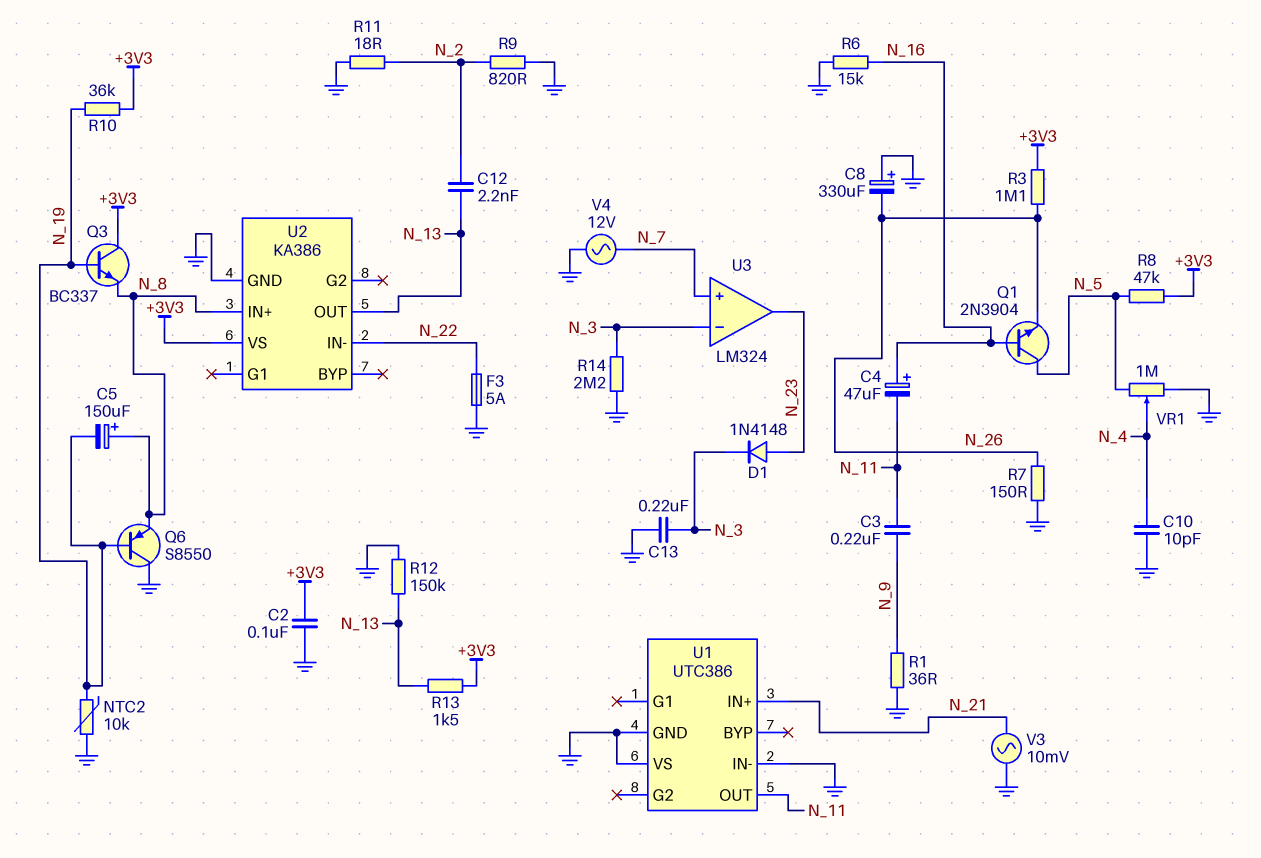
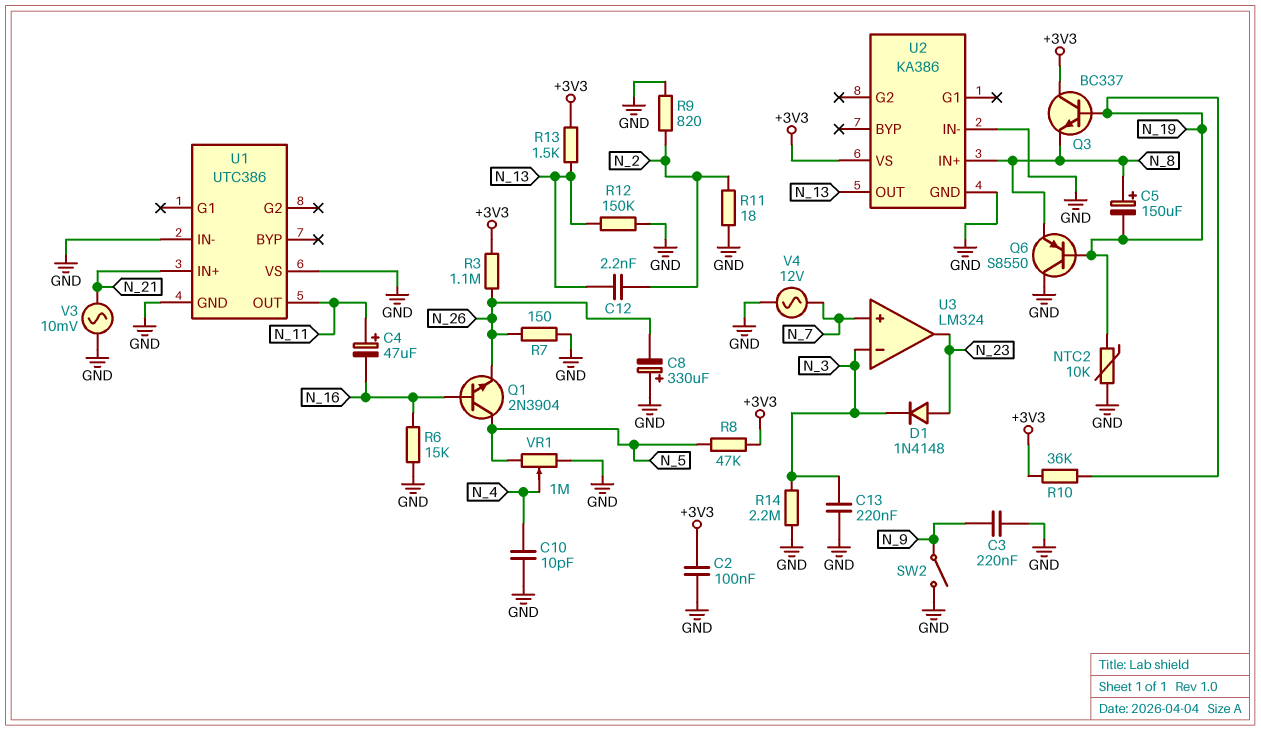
C3: 220nF (N_9, N_11) -> 220nF (GND, N_9)
C4: 47uF (plus N_16, minus N_11) -> 47uF (plus N_11, minus N_16)
F3: 5A (GND, N_22) -> none
R1: 36 (GND, N_9) -> none
SW2: none -> switch (GND, N_9)
U2 pin IN-: N_22 -> GND

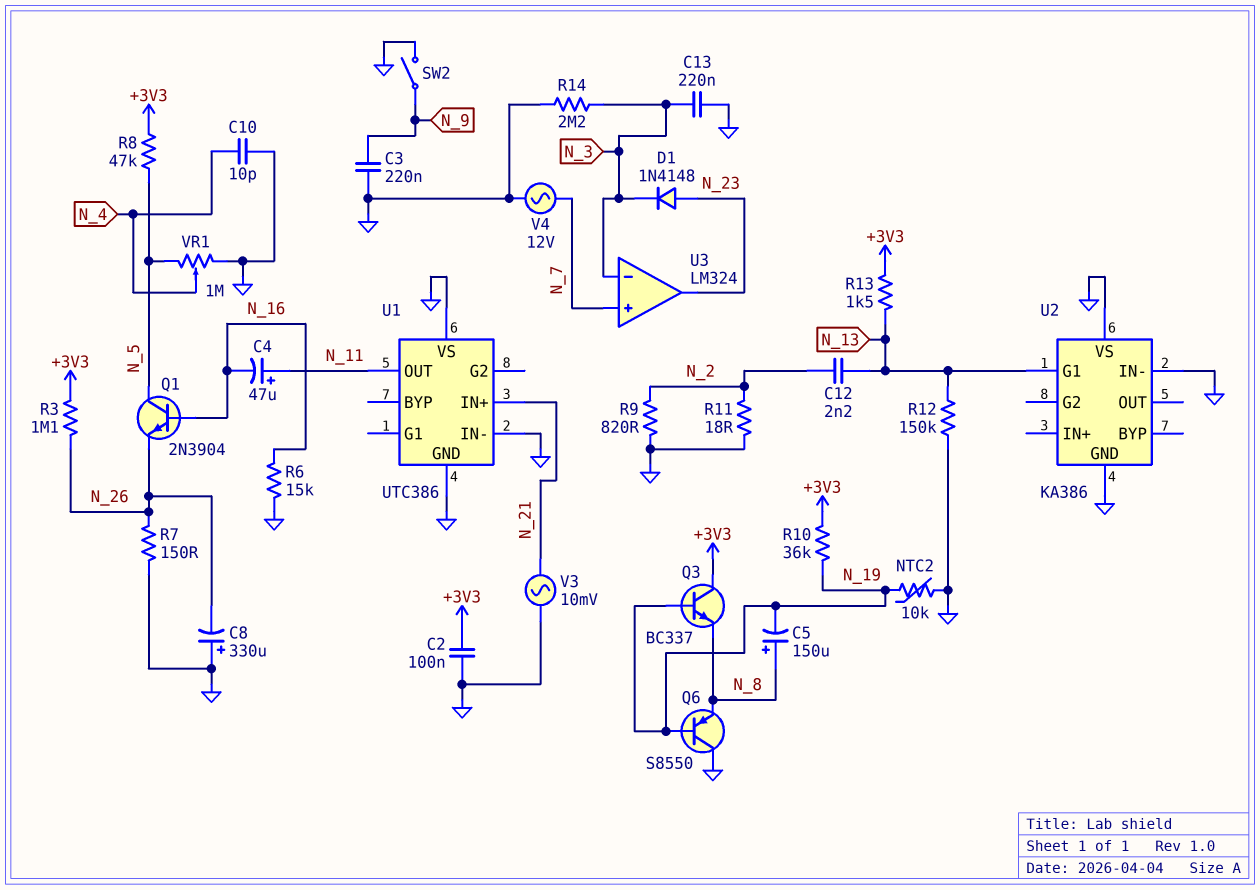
U2 pin G1: none -> N_13
U2 pin IN+: N_8 -> none
U2 pin OUT: N_13 -> none
U2 pin VS: +3V3 -> GND

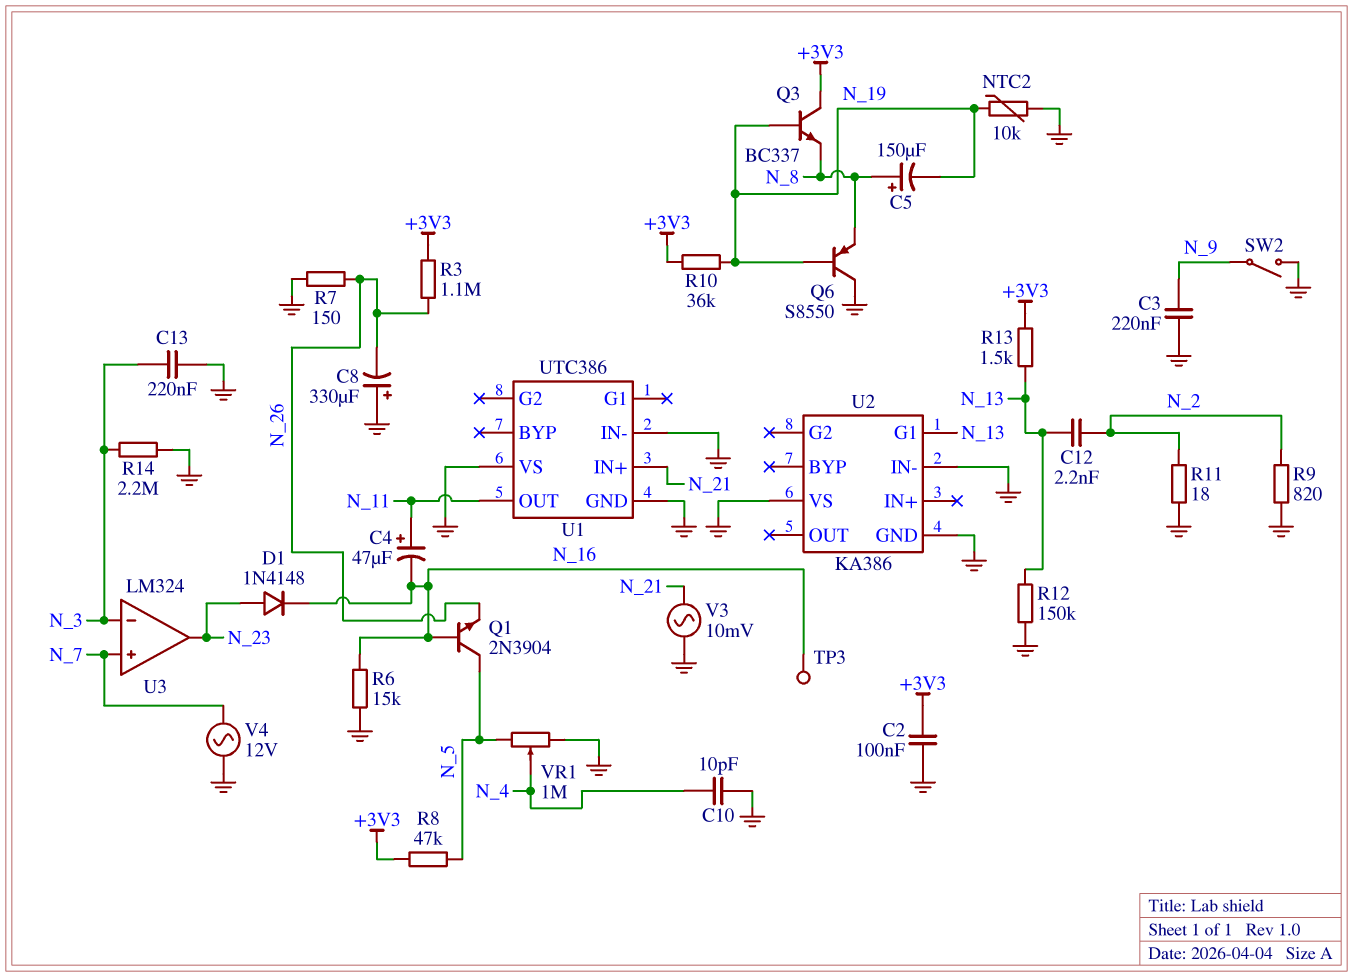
D1: diode 1N4148 (A N_23, K N_3) -> diode 1N4148 (A N_23, K N_16)
TP3: none -> test point (N_16)

